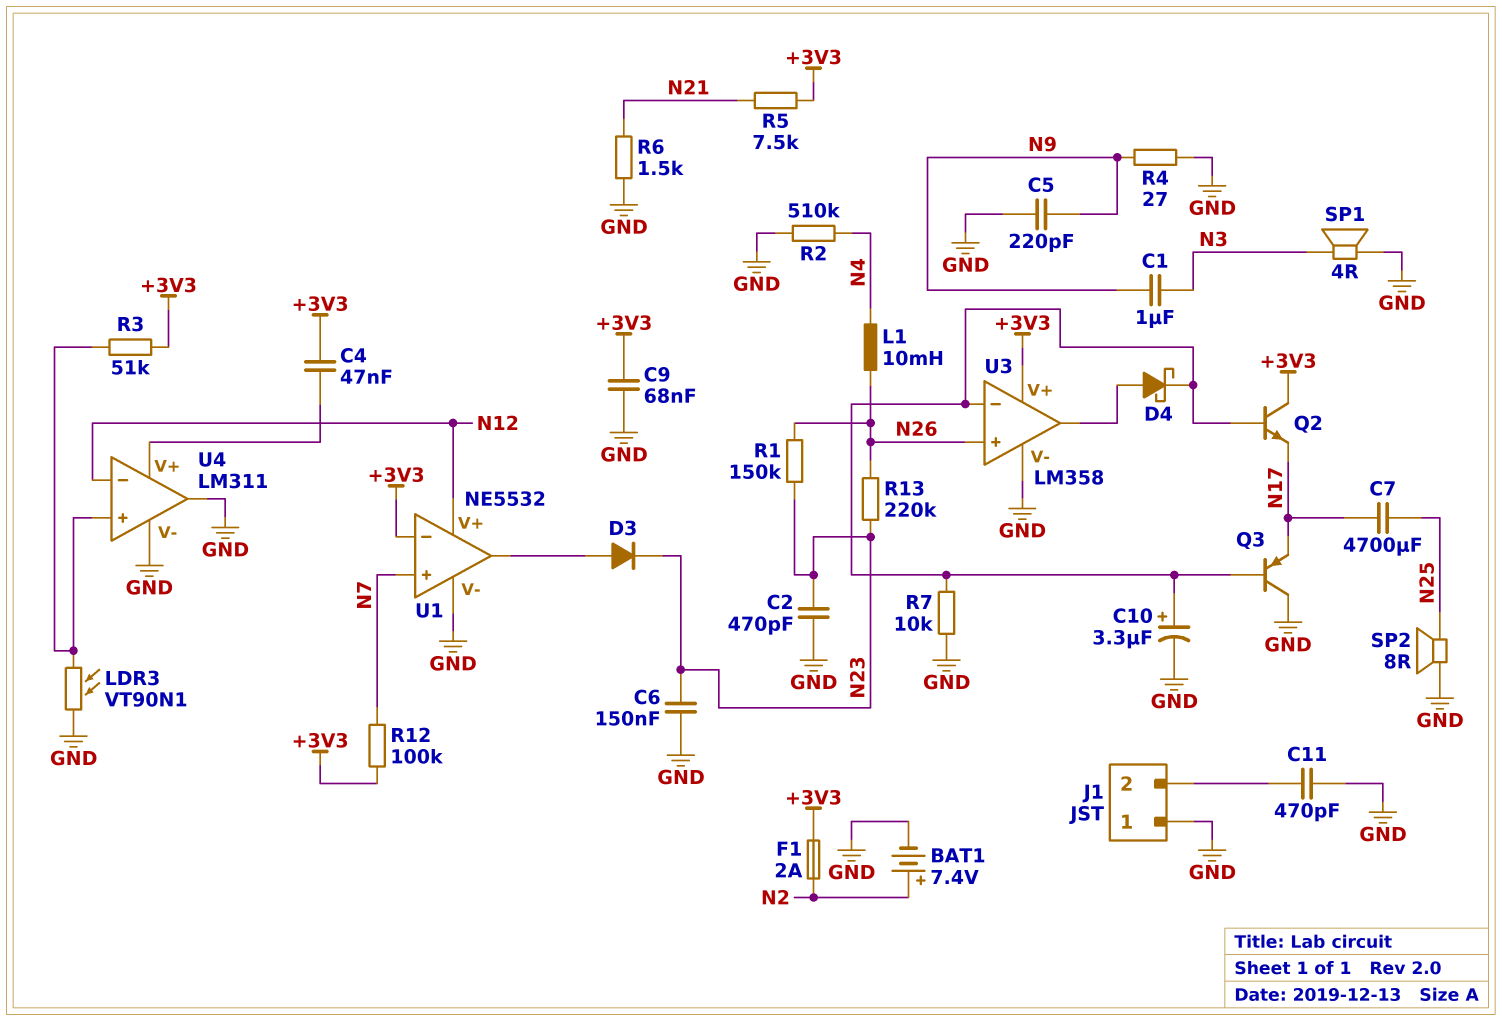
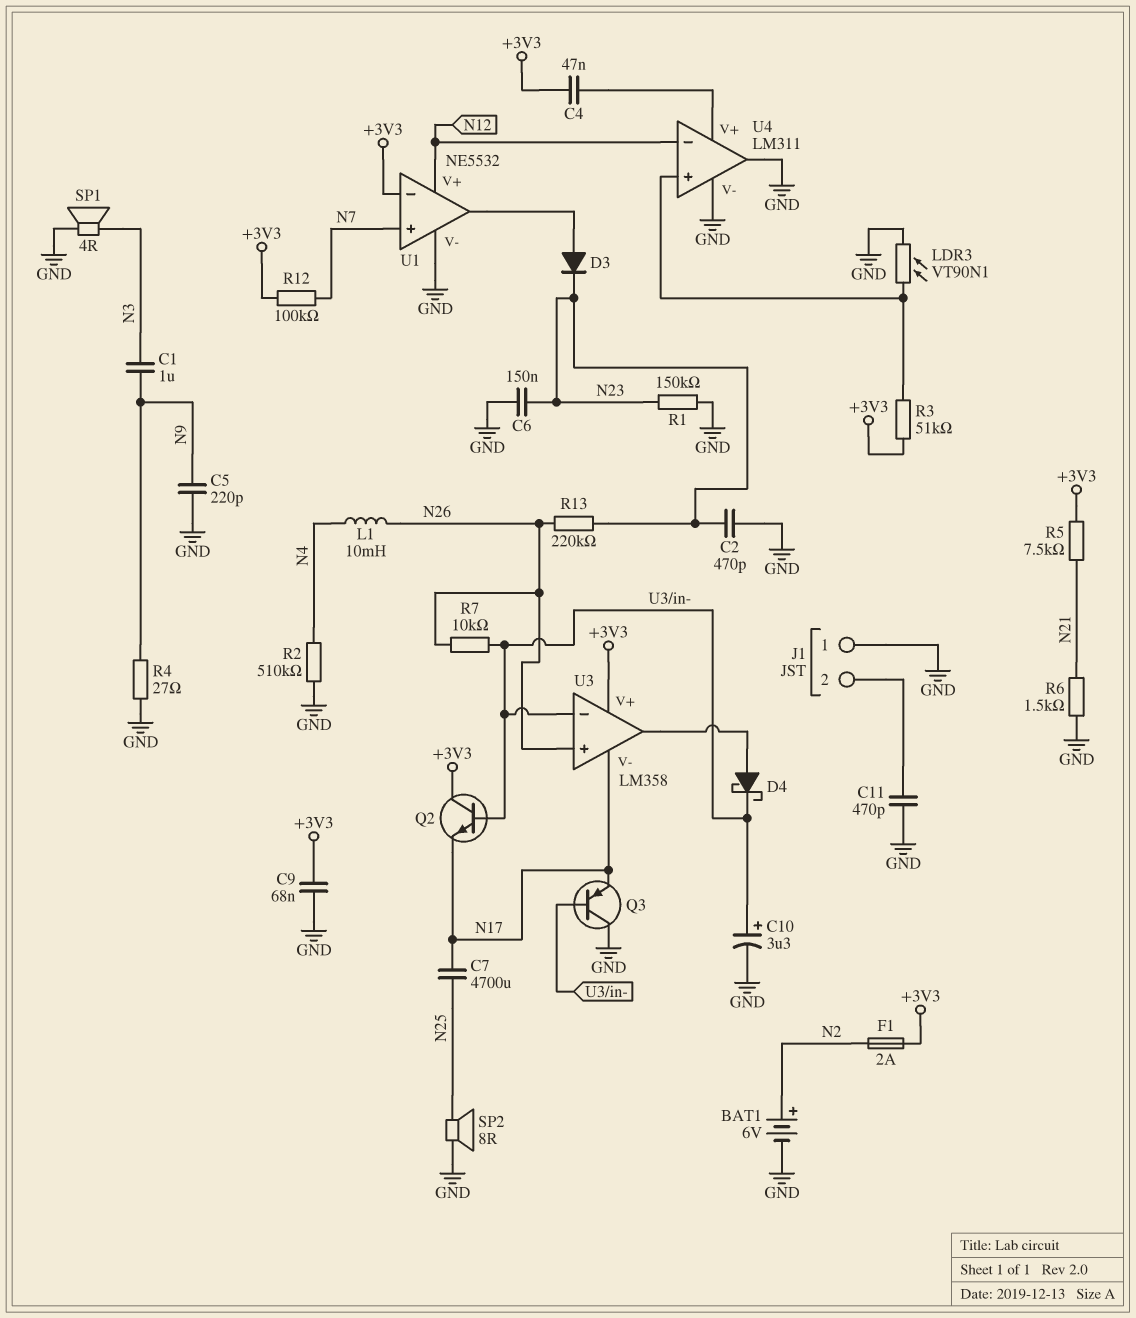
BAT1: 7.4V (plus N2, minus GND) -> 6V (plus N2, minus GND)
R1: 150k (N23, N26) -> 150k (GND, N23)
R7: 10k (GND, U3/in-) -> 10k (N26, U3/in-)
U3 pin V-: GND -> N17

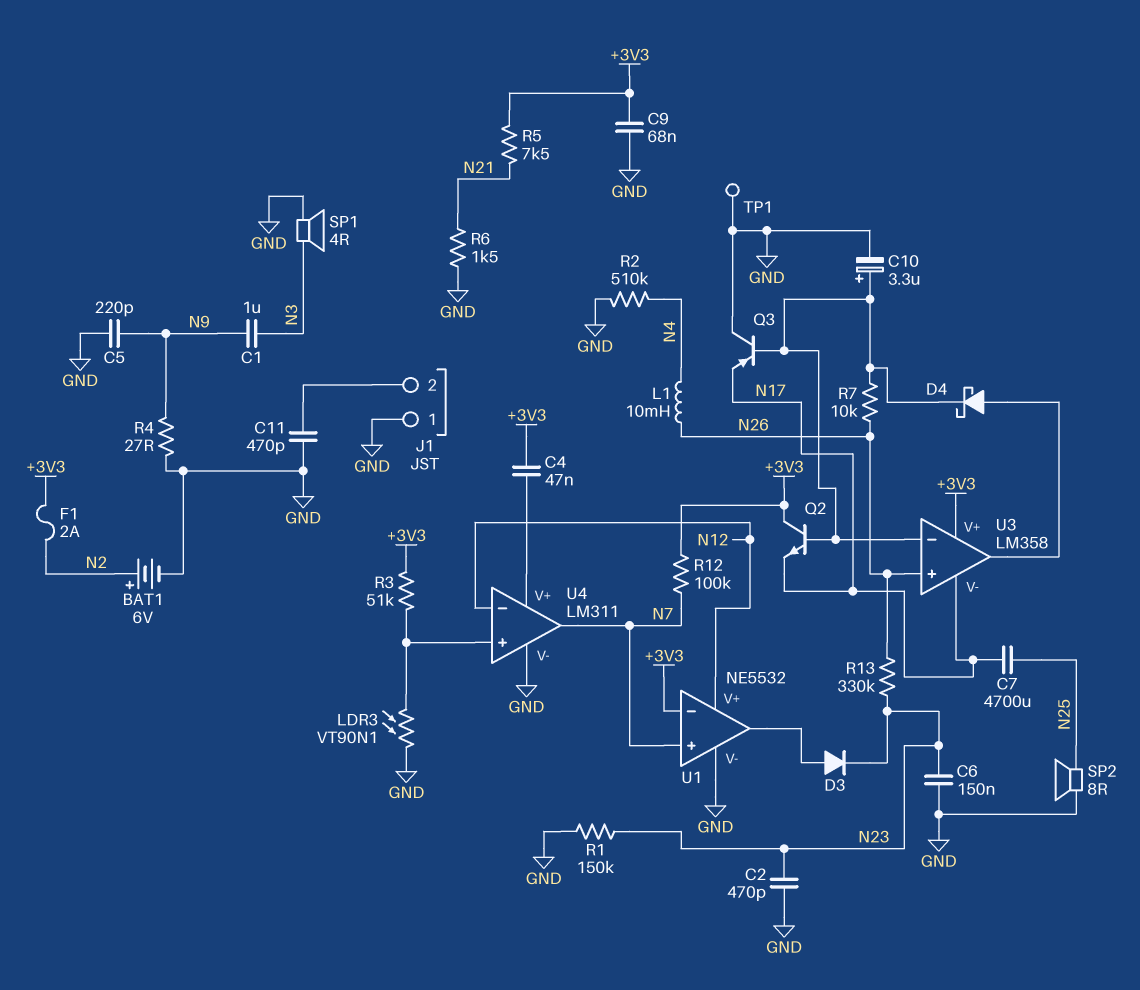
R13: 220k (N23, N26) -> 330k (N23, N26)
TP1: none -> test point (GND)
U4 pin out: GND -> N7

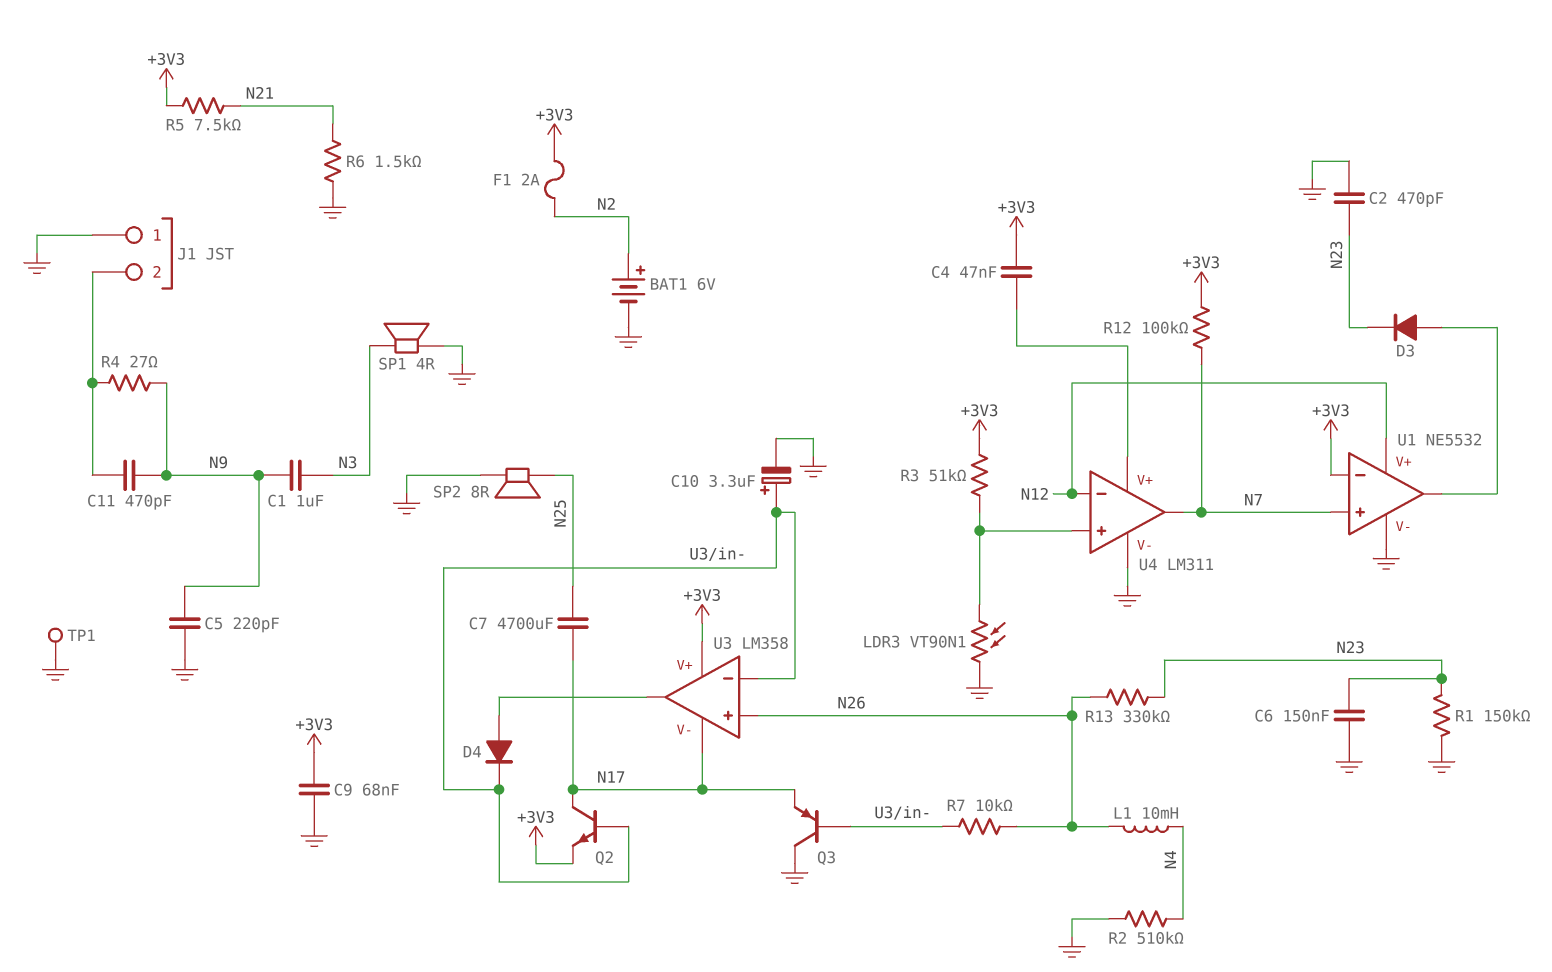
C11: 470pF (GND, J1/2) -> 470pF (J1/2, N9)
D4: schottky (A U3/out, K U3/in-) -> diode (A U3/out, K U3/in-)
Q2: NPN (B U3/in-, C +3V3, E N17) -> NPN (B U3/in-, C N17, E +3V3)
R4: 27 (GND, N9) -> 27 (J1/2, N9)

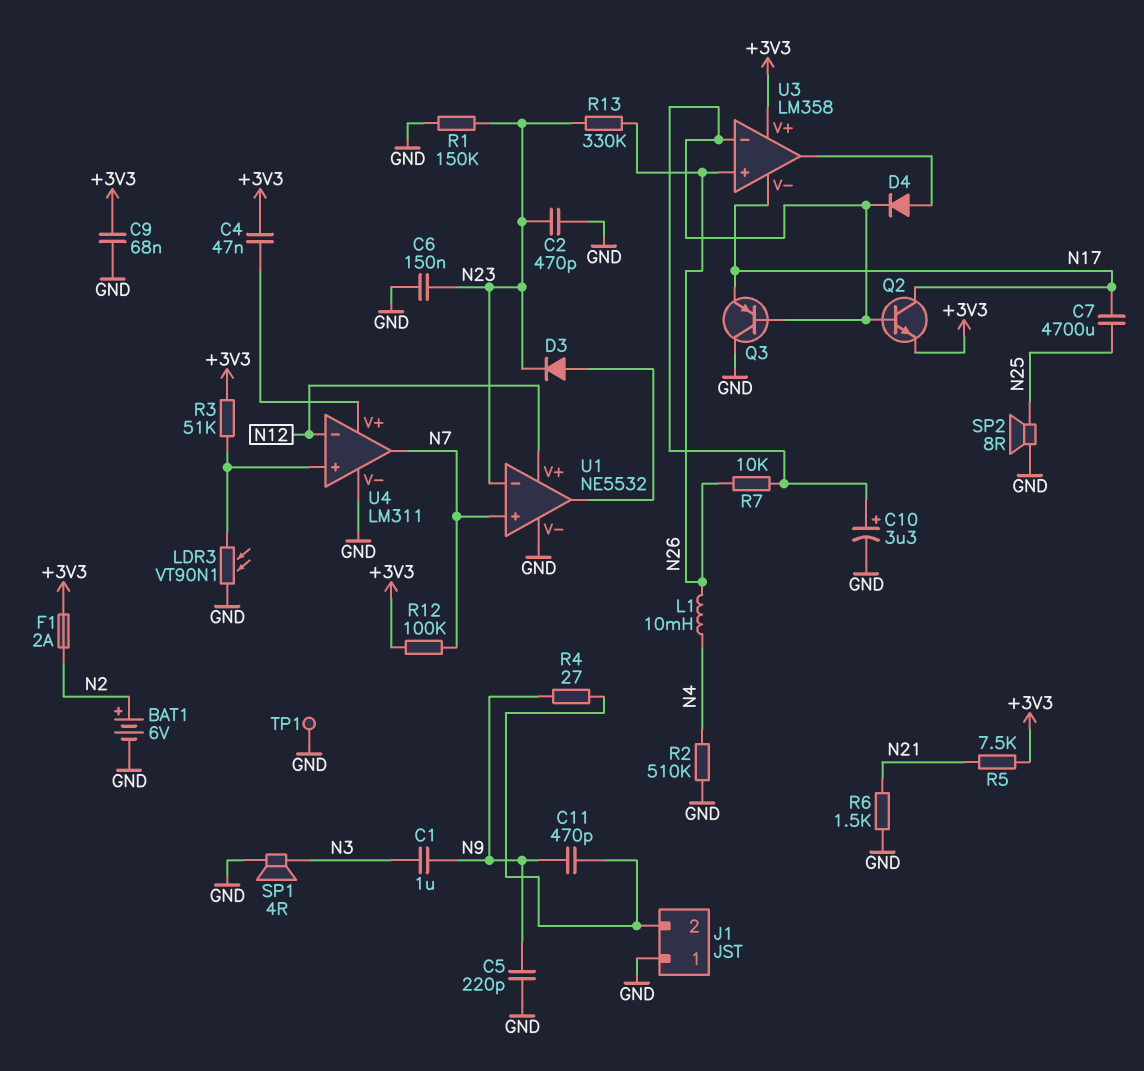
U1 pin in-: +3V3 -> N23

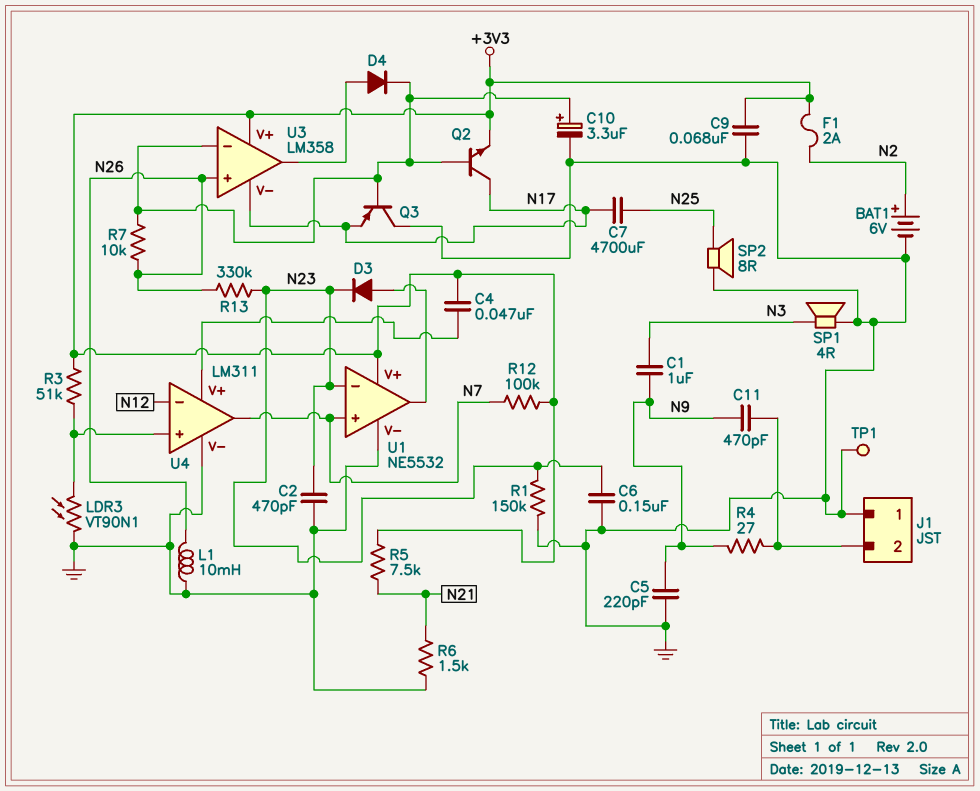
L1: 10mH (N4, N26) -> 10mH (GND, N26)
R2: 510k (GND, N4) -> none
U1 pin V+: N12 -> +3V3

